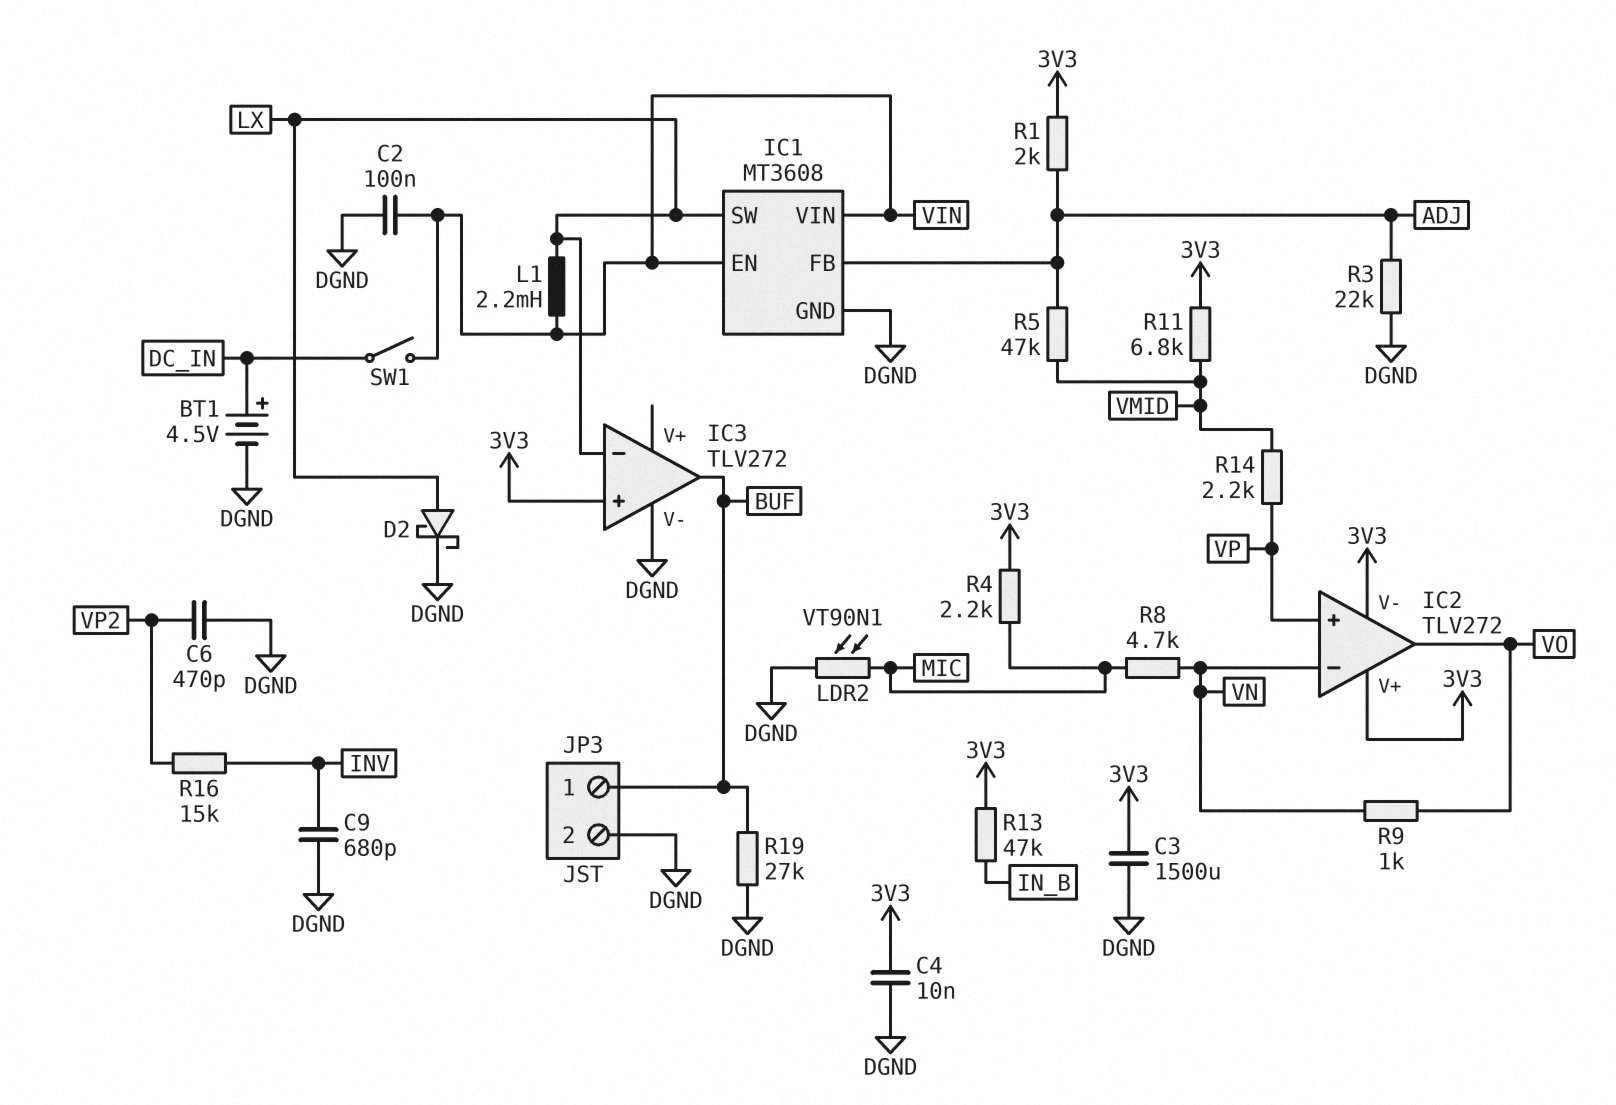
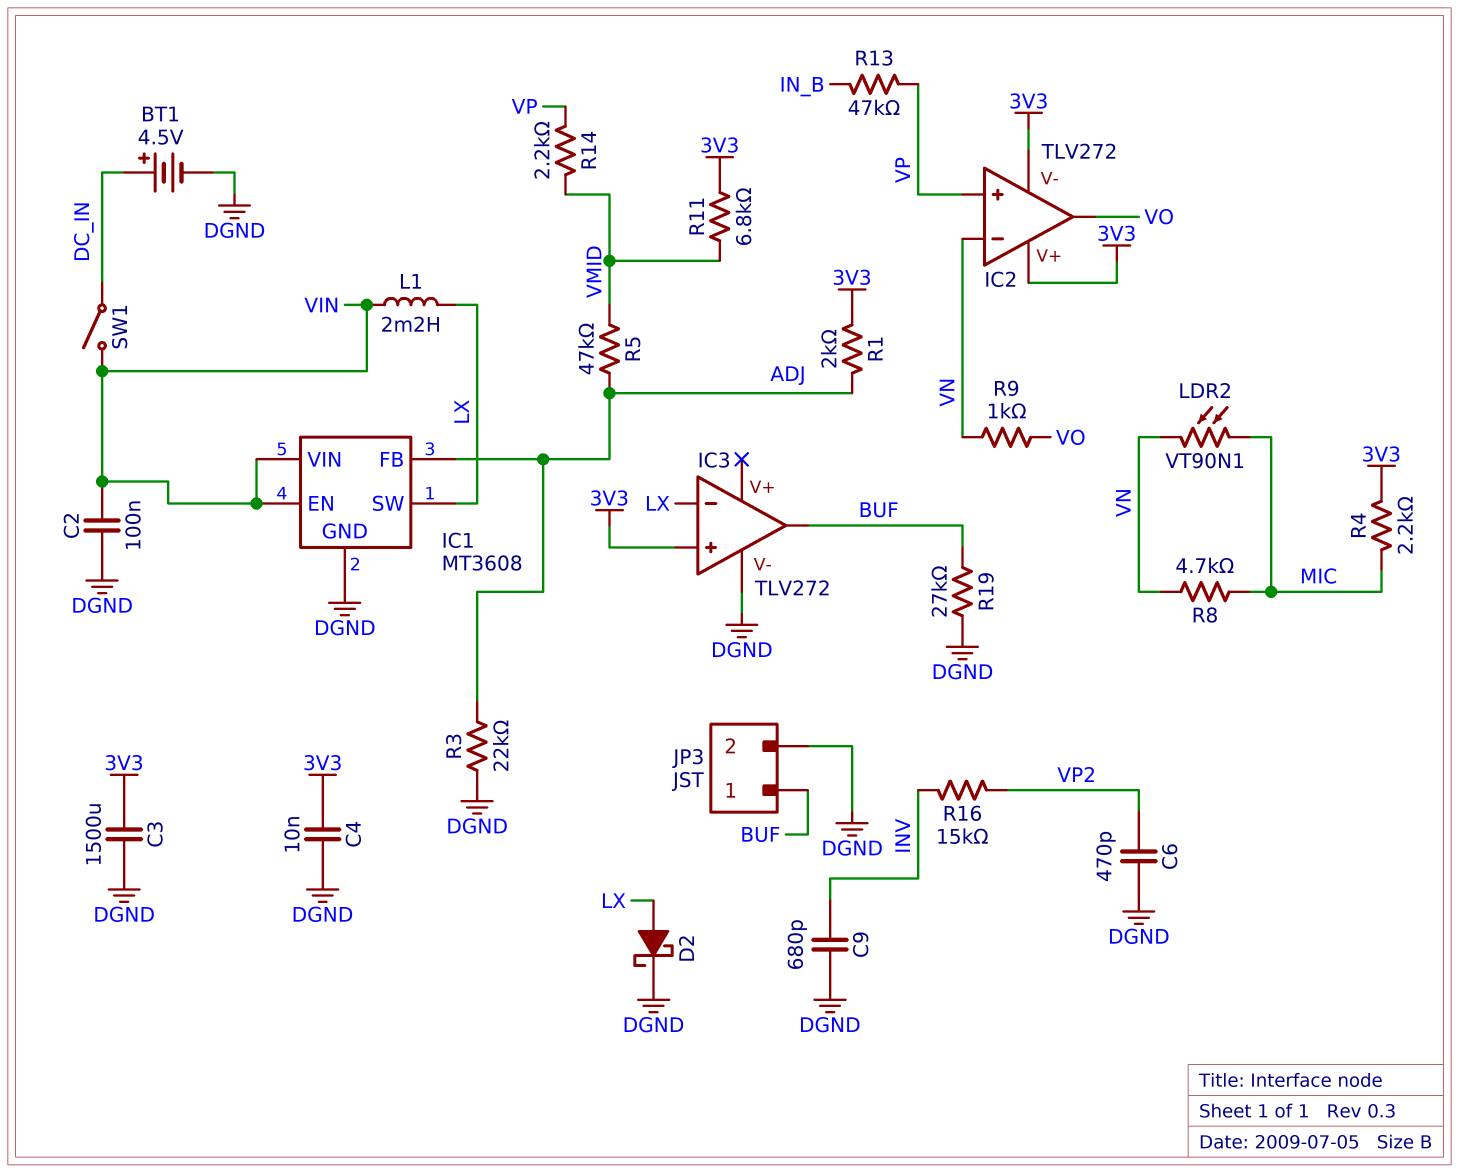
LDR2: VT90N1 (DGND, MIC) -> VT90N1 (MIC, VN)
R13: 47k (3V3, IN_B) -> 47k (IN_B, VP)

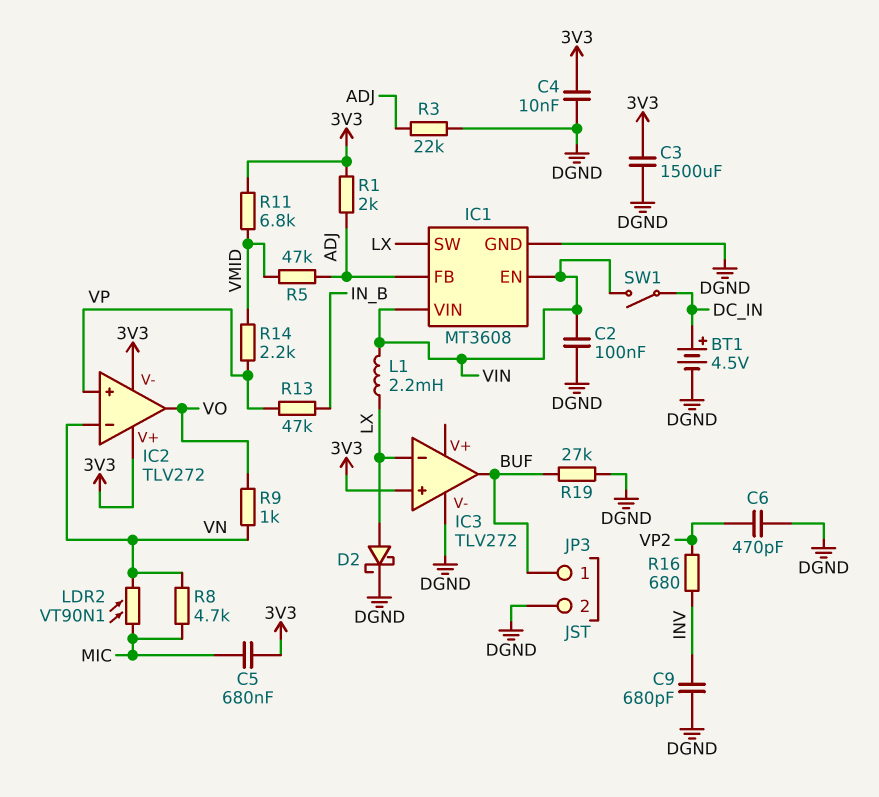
C5: none -> 680nF (3V3, MIC)
R4: 2.2k (3V3, MIC) -> none
R16: 15k (INV, VP2) -> 680 (INV, VP2)

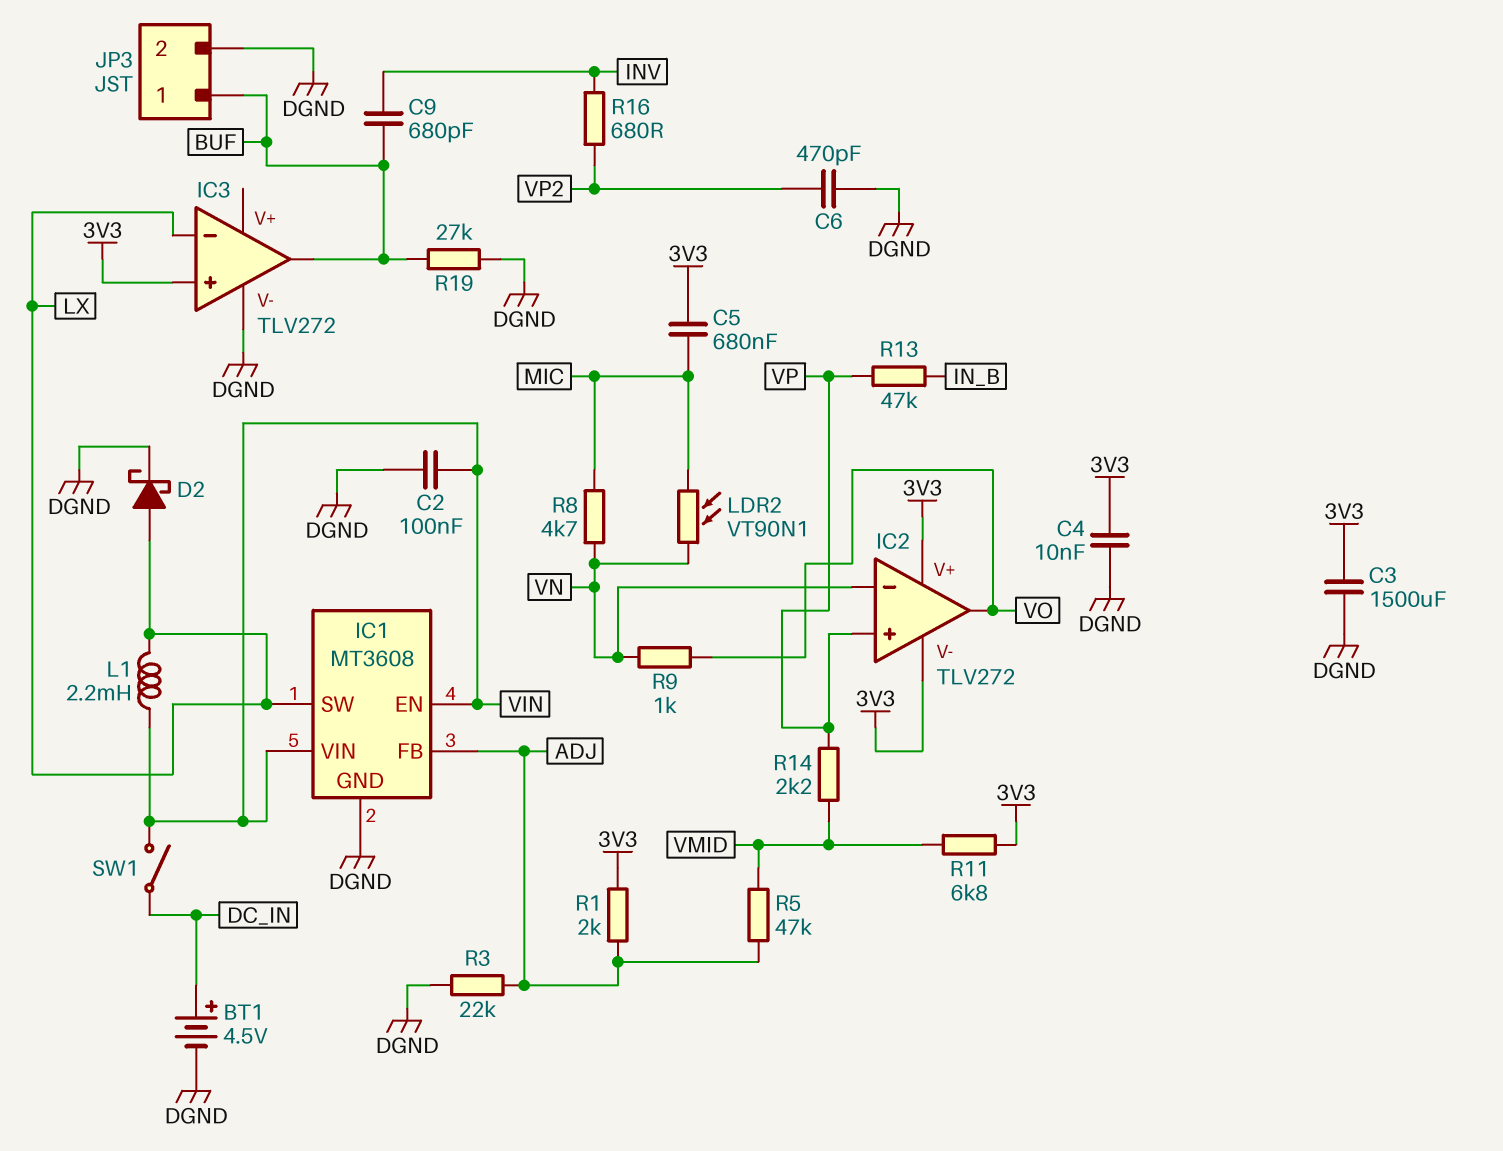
C9: 680pF (DGND, INV) -> 680pF (BUF, INV)

